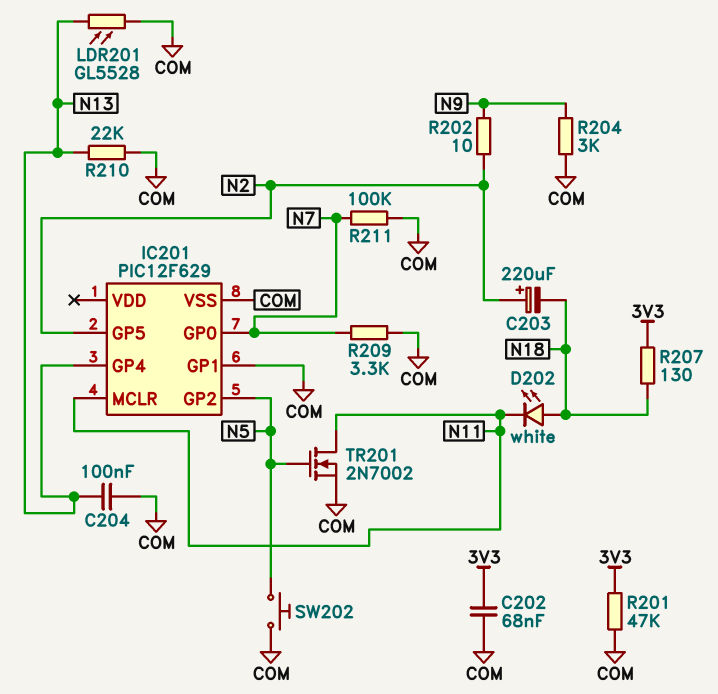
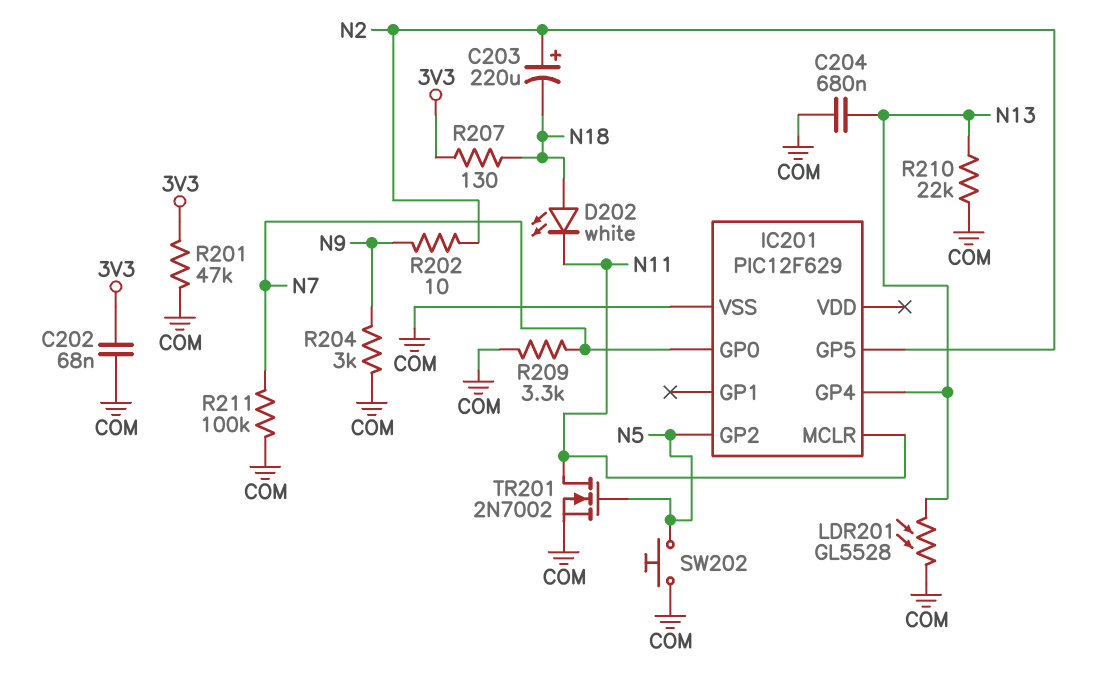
C204: 100nF (COM, N13) -> 680nF (COM, N13)
IC201 pin GP1: COM -> none

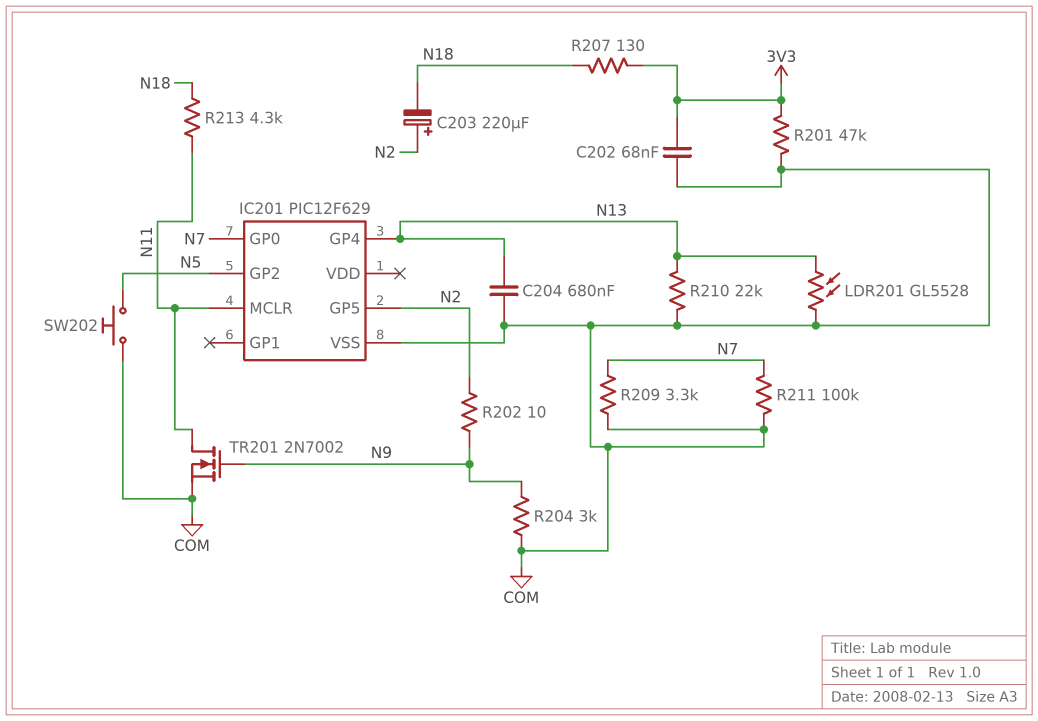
D202: LED white (A N18, K N11) -> none
R213: none -> 4.3k (N11, N18)
TR201: NMOS 2N7002 (G N5, D N11, S COM) -> NMOS 2N7002 (G N9, D N11, S COM)

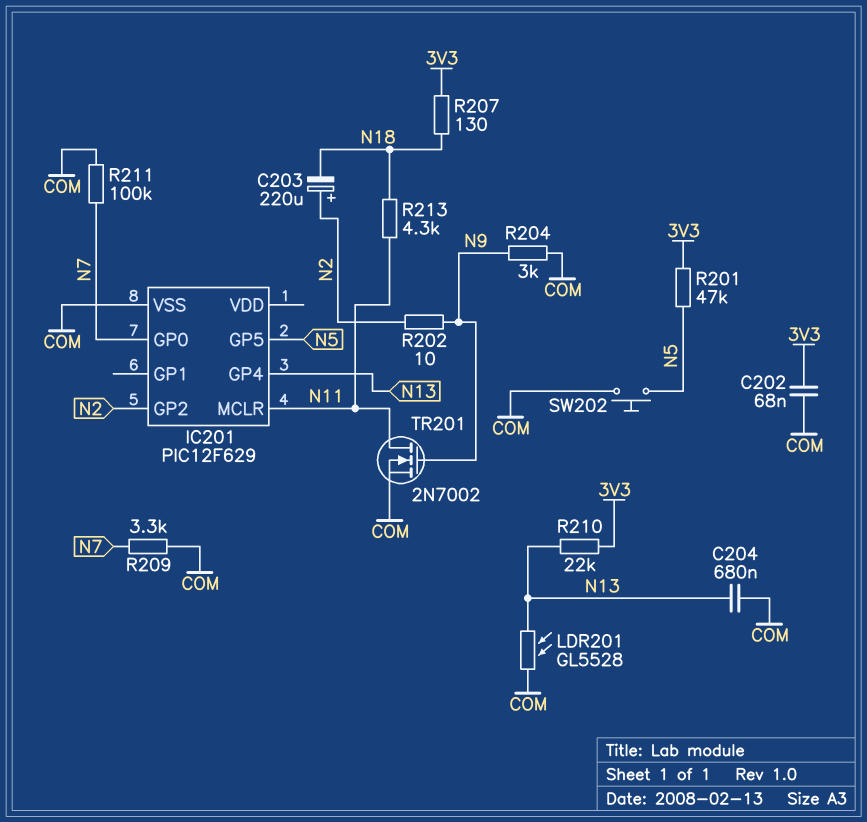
IC201 pin GP2: N5 -> N2
IC201 pin GP5: N2 -> N5
R201: 47k (3V3, COM) -> 47k (3V3, N5)
R210: 22k (COM, N13) -> 22k (3V3, N13)

